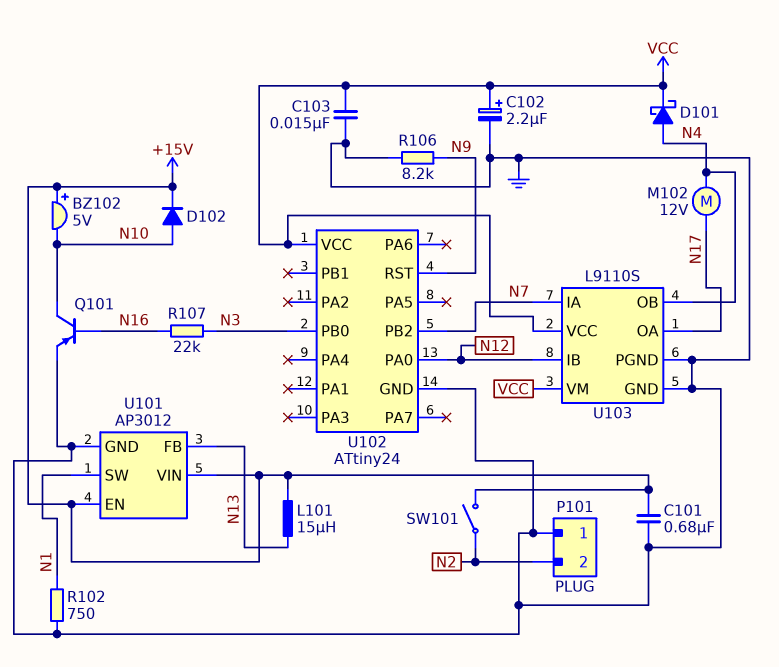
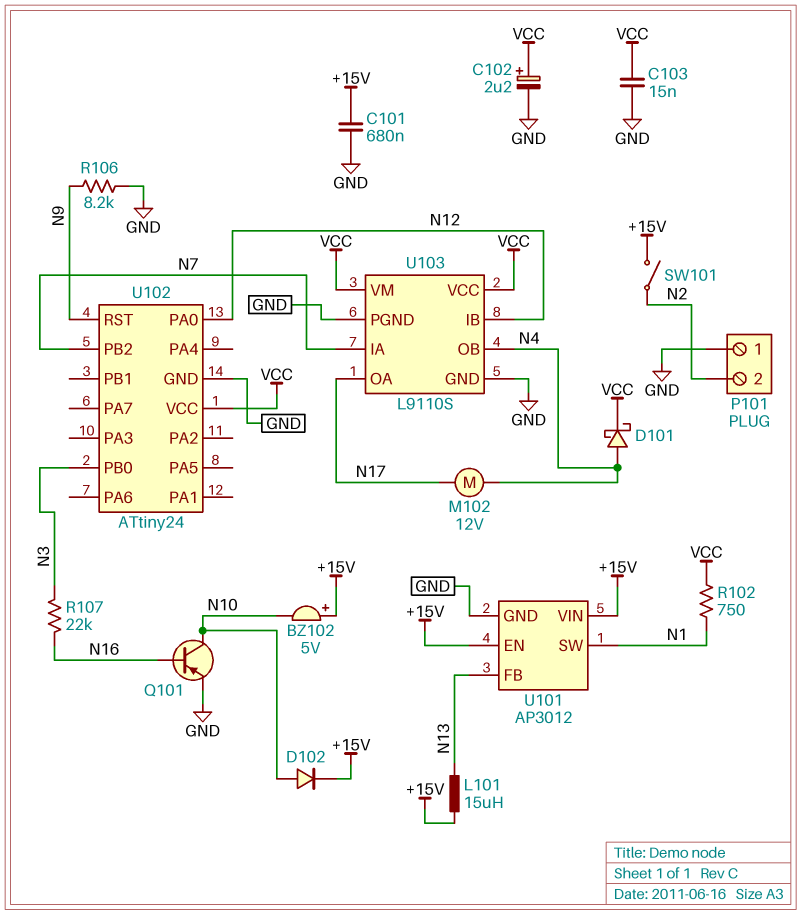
R102: 750 (GND, N1) -> 750 (N1, VCC)

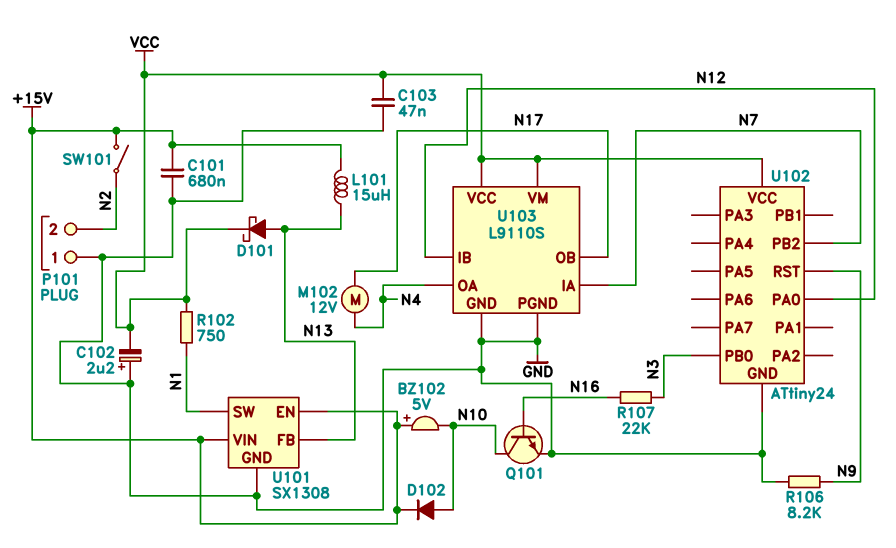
C102: 2.2uF (plus VCC, minus GND) -> 2.2uF (plus GND, minus VCC)
C103: 15nF (GND, VCC) -> 47nF (GND, VCC)
D101: schottky (A N4, K VCC) -> schottky (A N13, K VCC)
Q101: PNP (B N16, C N10, E GND) -> NPN (B N16, C N10, E GND)
U101: AP3012 -> SX1308
U103 pin OA: N17 -> N4
U103 pin OB: N4 -> N17

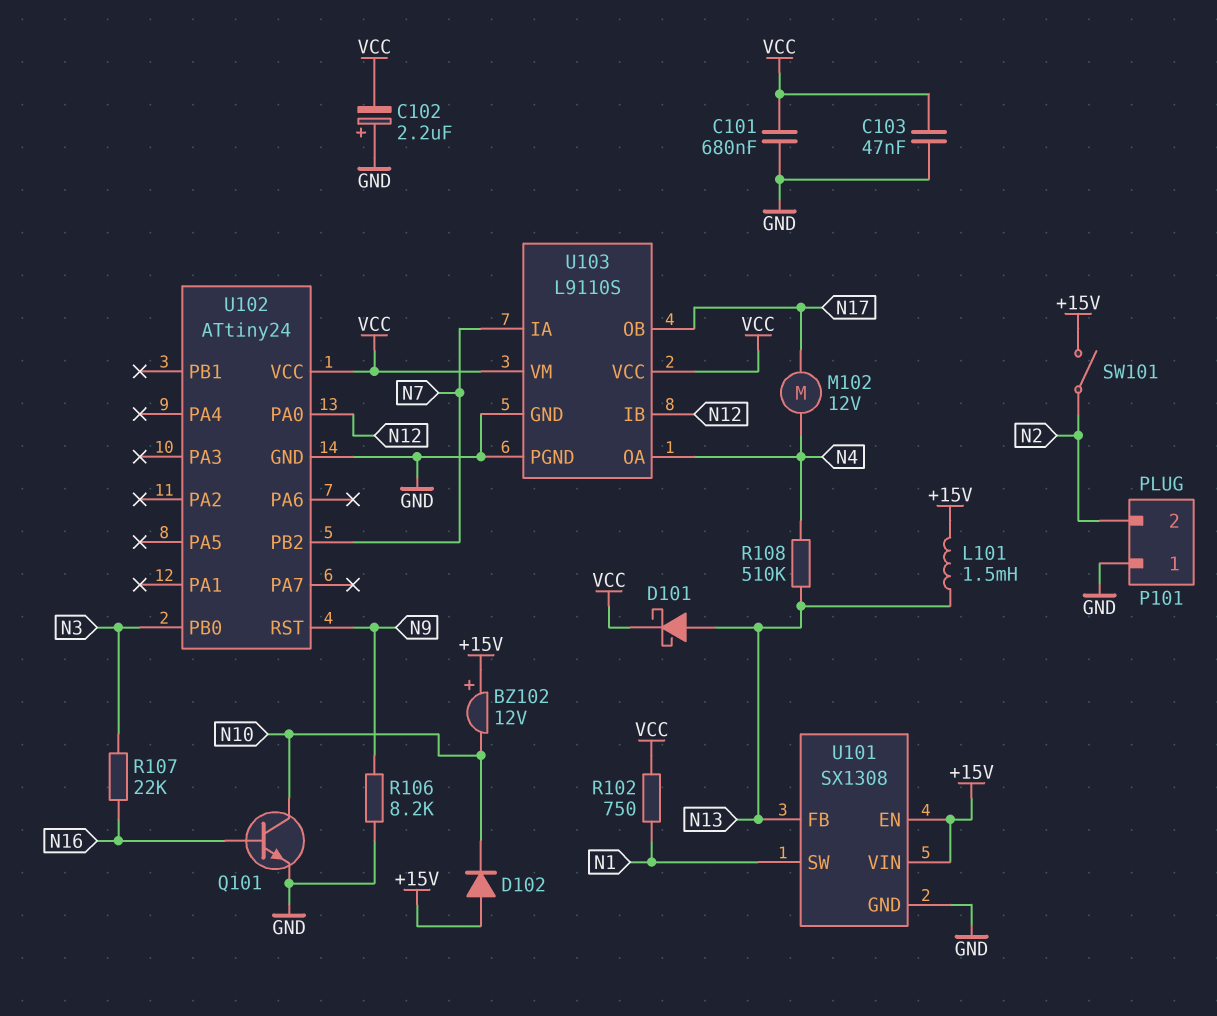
BZ102: buzzer 5V (plus +15V, minus N10) -> buzzer 12V (plus +15V, minus N10)
C101: 680nF (+15V, GND) -> 680nF (GND, VCC)
D102: diode (A N10, K +15V) -> diode (A +15V, K N10)
L101: 15uH (+15V, N13) -> 1.5mH (+15V, N13)
R108: none -> 510k (N4, N13)

